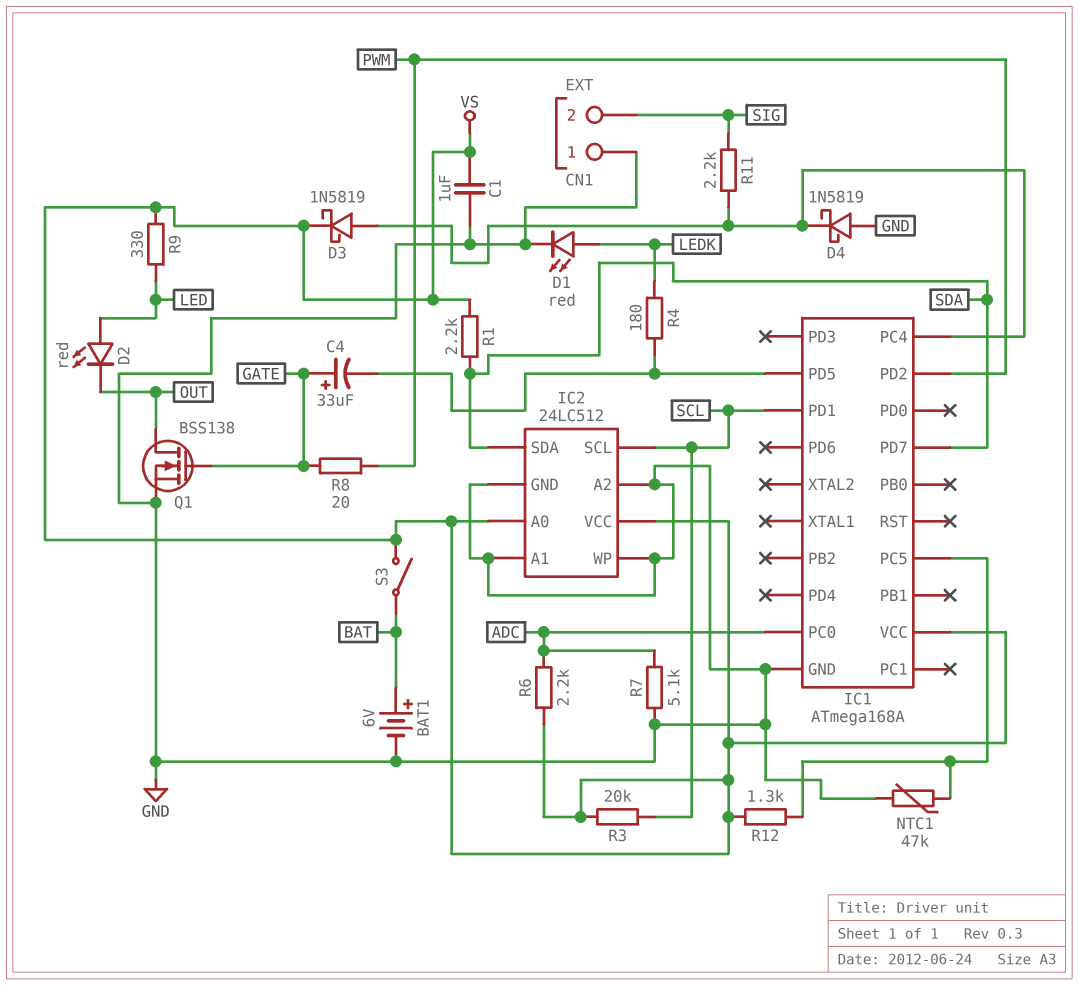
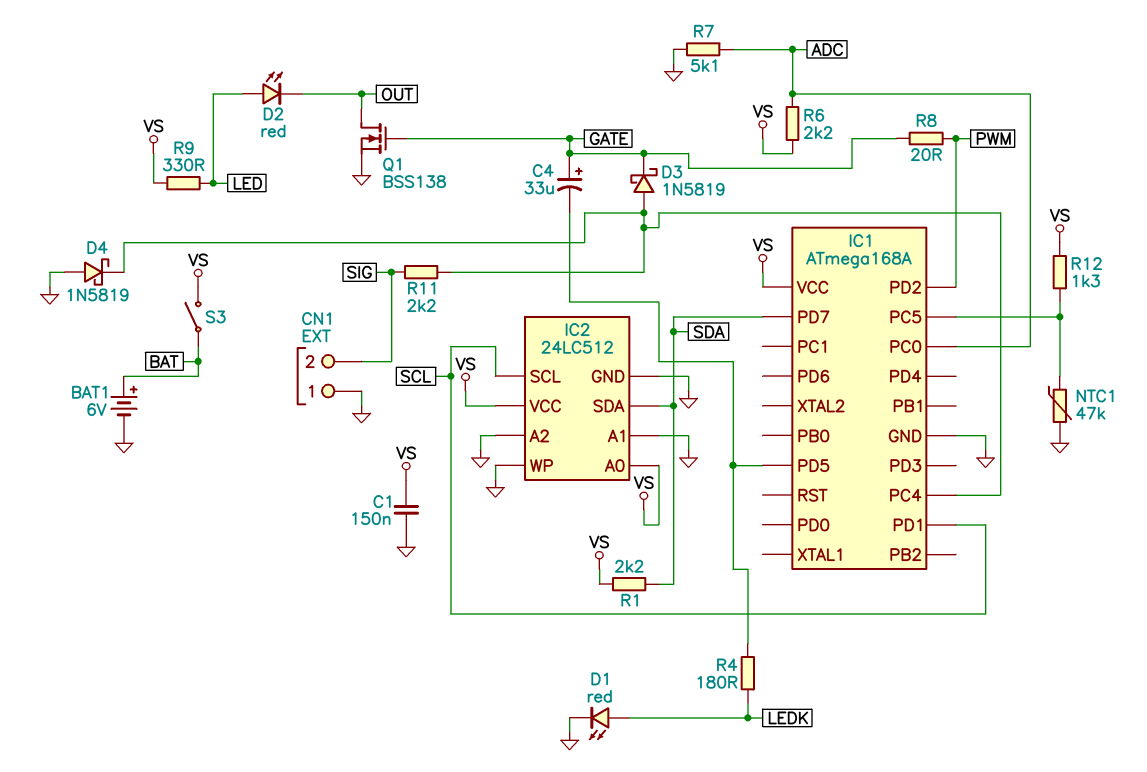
C1: 1uF (GND, VS) -> 150nF (GND, VS)
D3: schottky 1N5819 (A IC1/PC4, K VS) -> schottky 1N5819 (A IC1/PC4, K GATE)
R3: 20k (SCL, VS) -> none

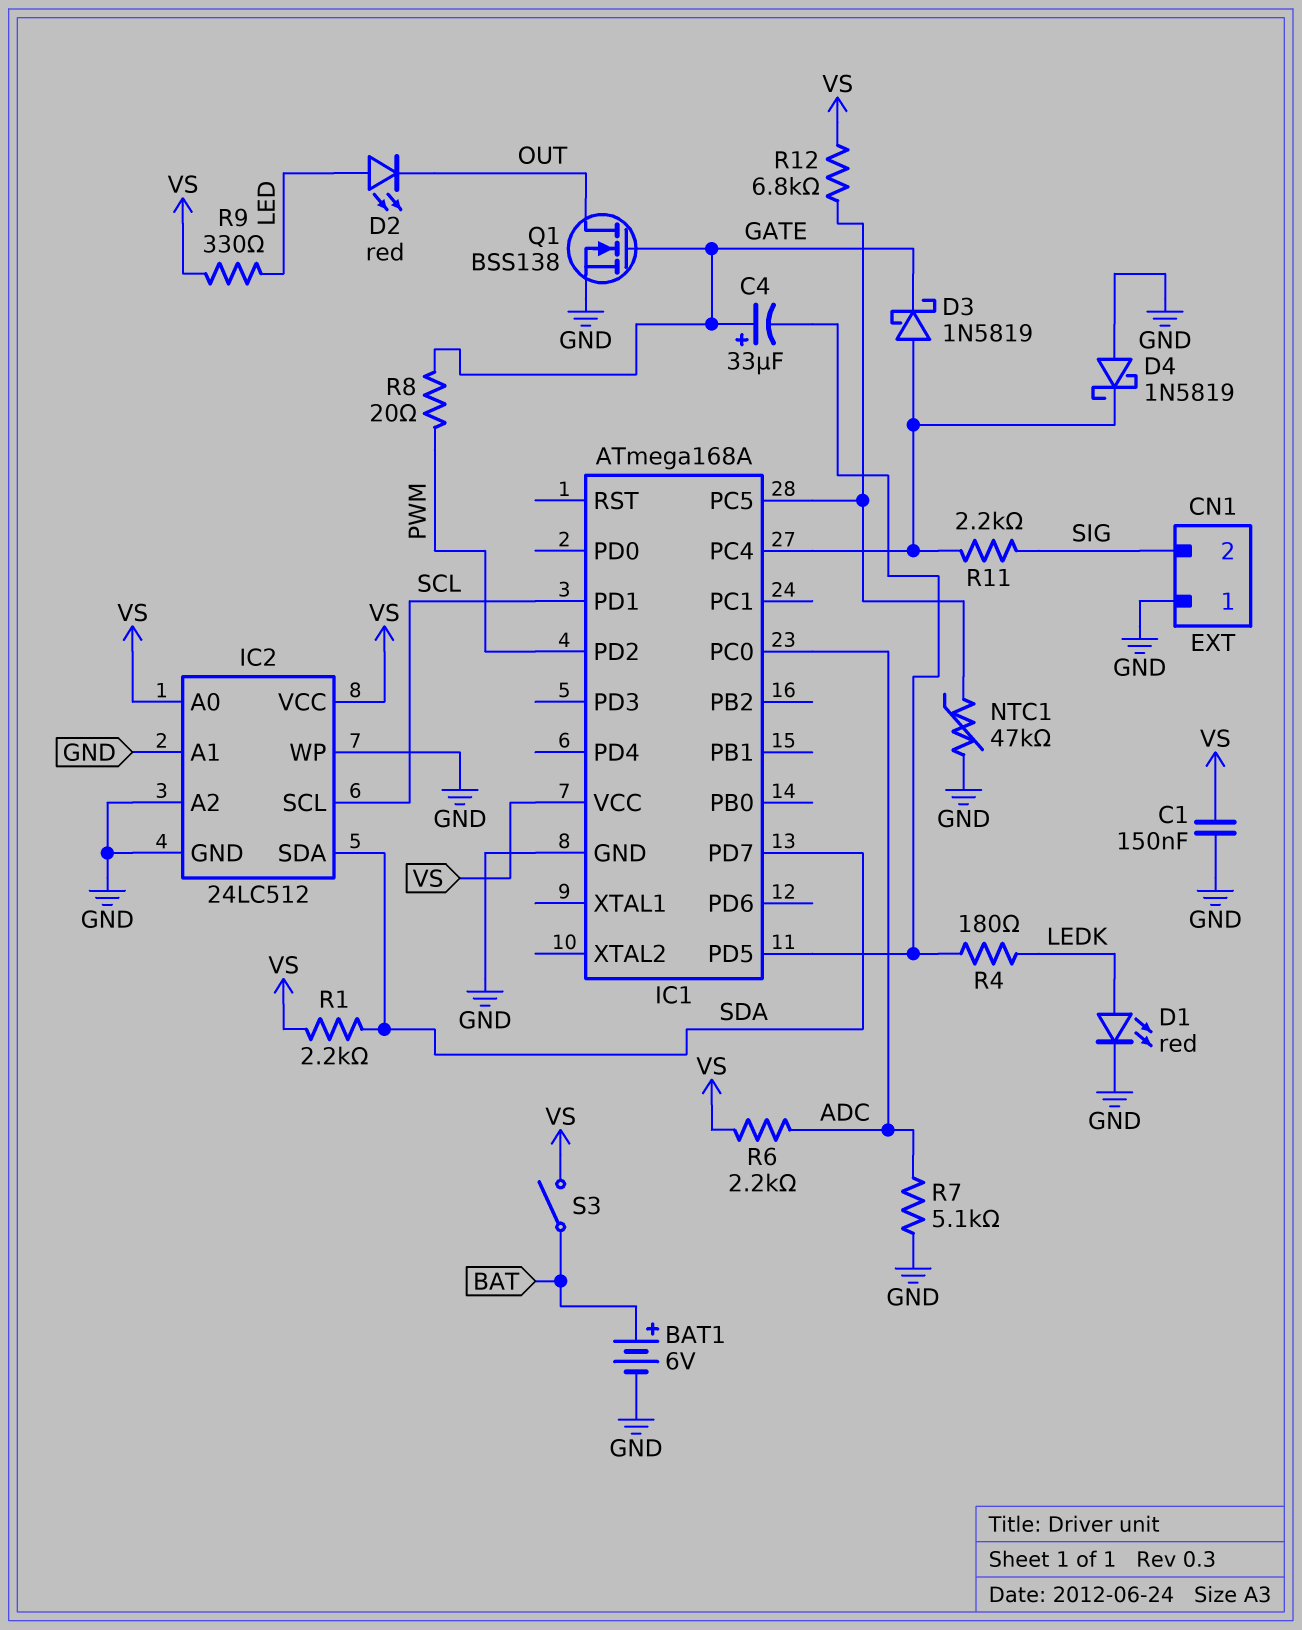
R12: 1.3k (IC1/PC5, VS) -> 6.8k (IC1/PC5, VS)

